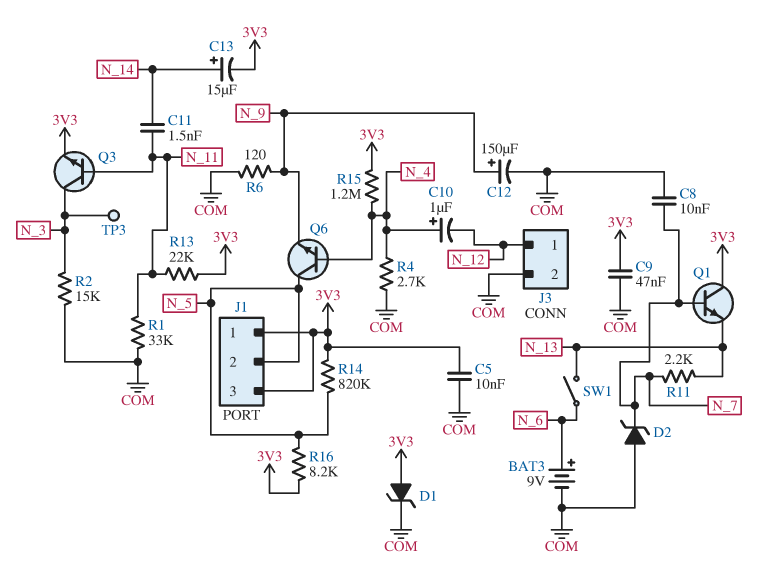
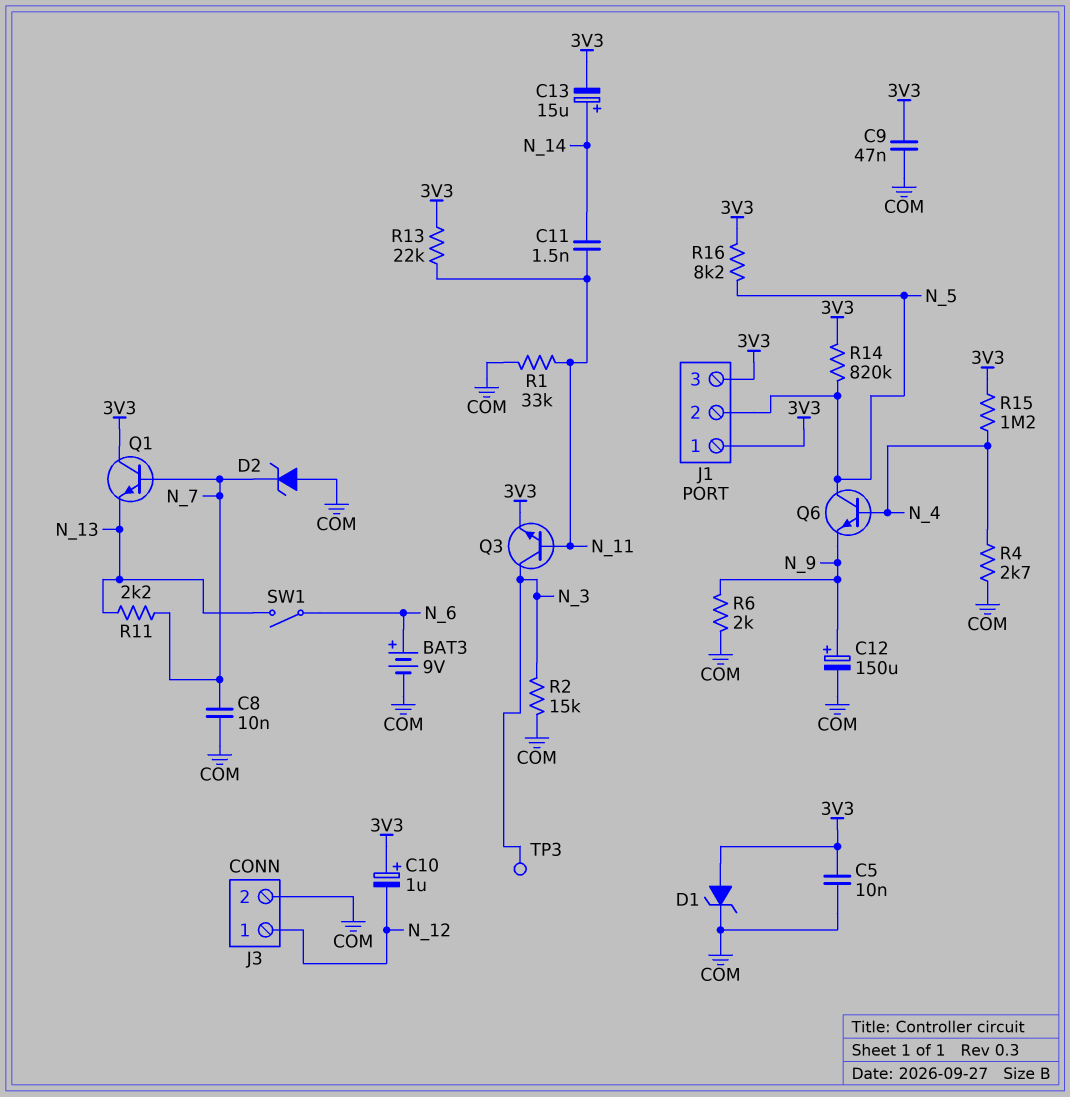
C10: 1uF (plus N_4, minus N_12) -> 1uF (plus 3V3, minus N_12)
R6: 120 (COM, N_9) -> 2k (COM, N_9)

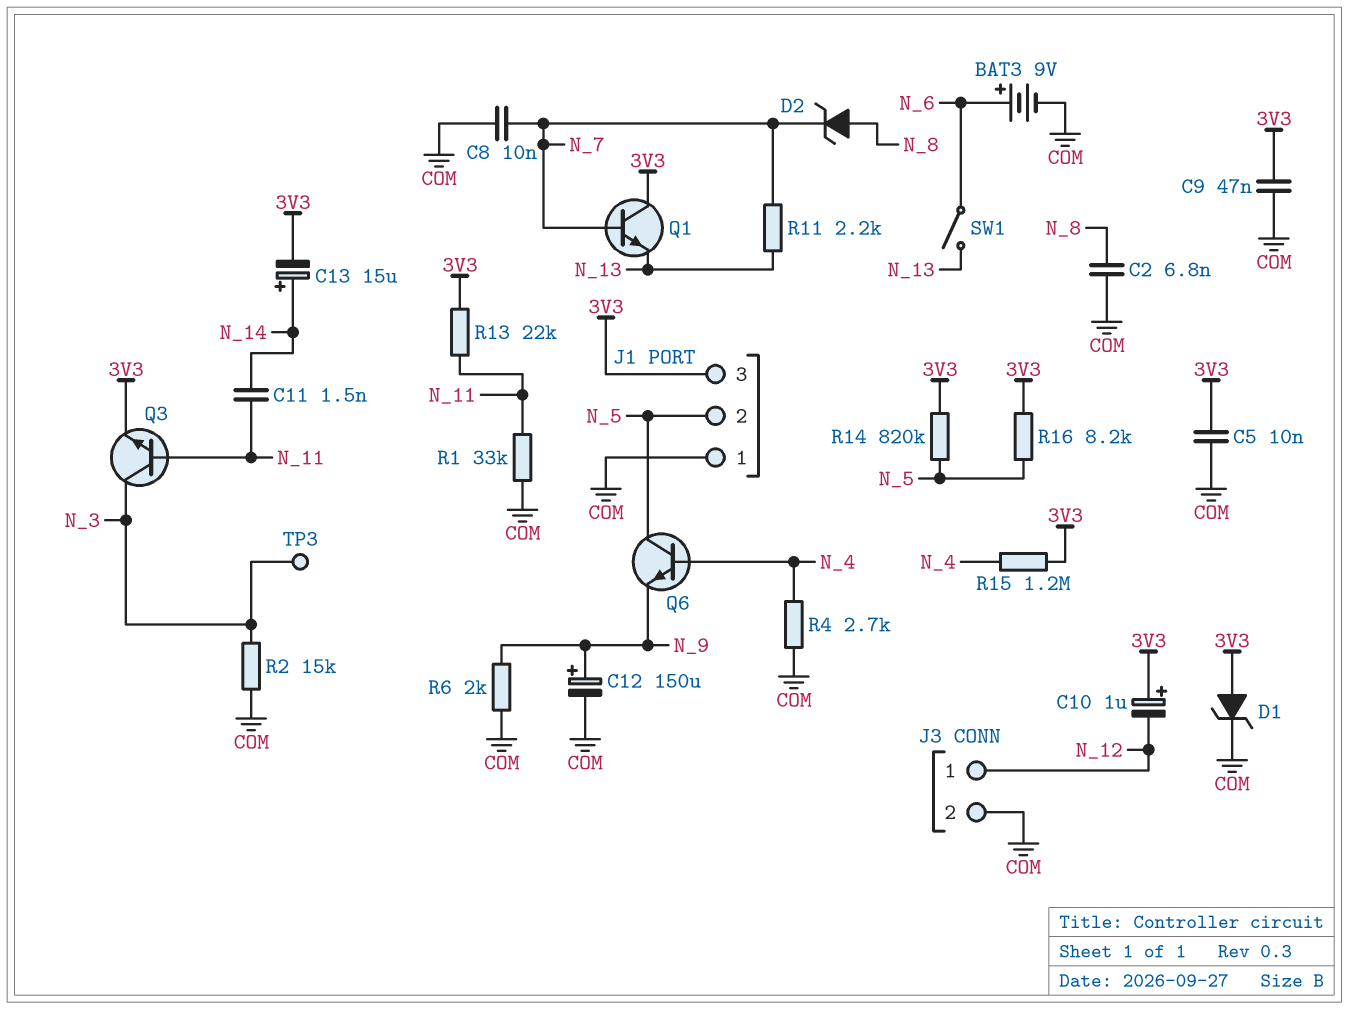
C2: none -> 6.8nF (COM, N_8)
D2: zener (A COM, K N_7) -> zener (A N_8, K N_7)
J1 pin 1: 3V3 -> COM

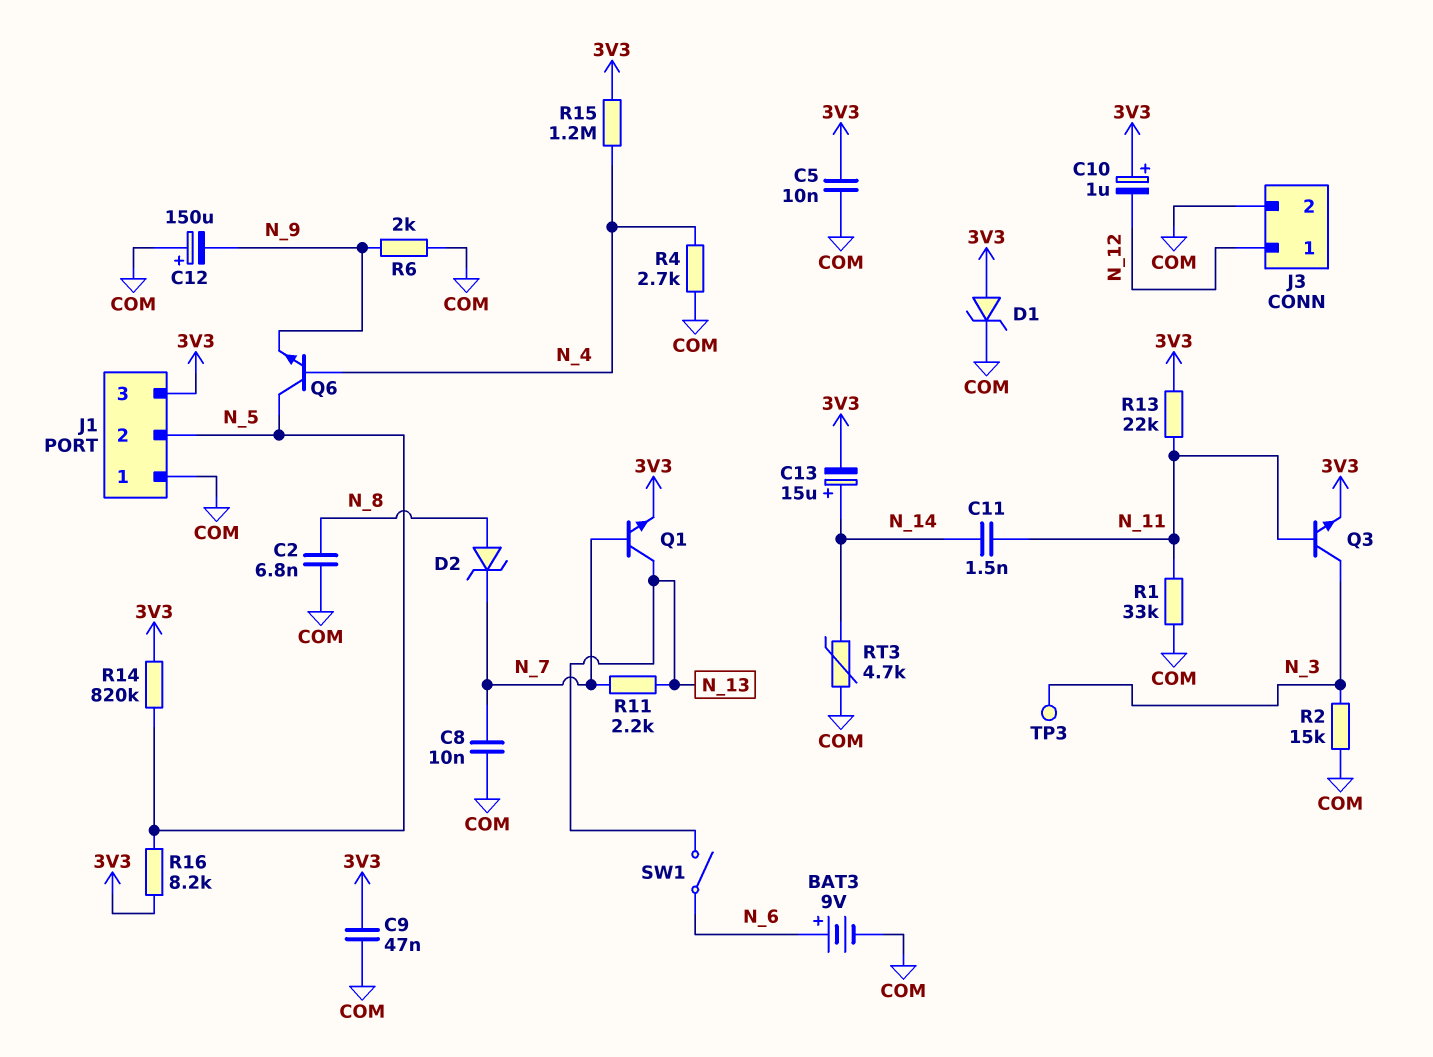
C12: 150uF (plus N_9, minus COM) -> 150uF (plus COM, minus N_9)
Q1: NPN (B N_7, C 3V3, E N_13) -> NPN (B N_7, C N_13, E 3V3)
RT3: none -> 4.7k (COM, N_14)

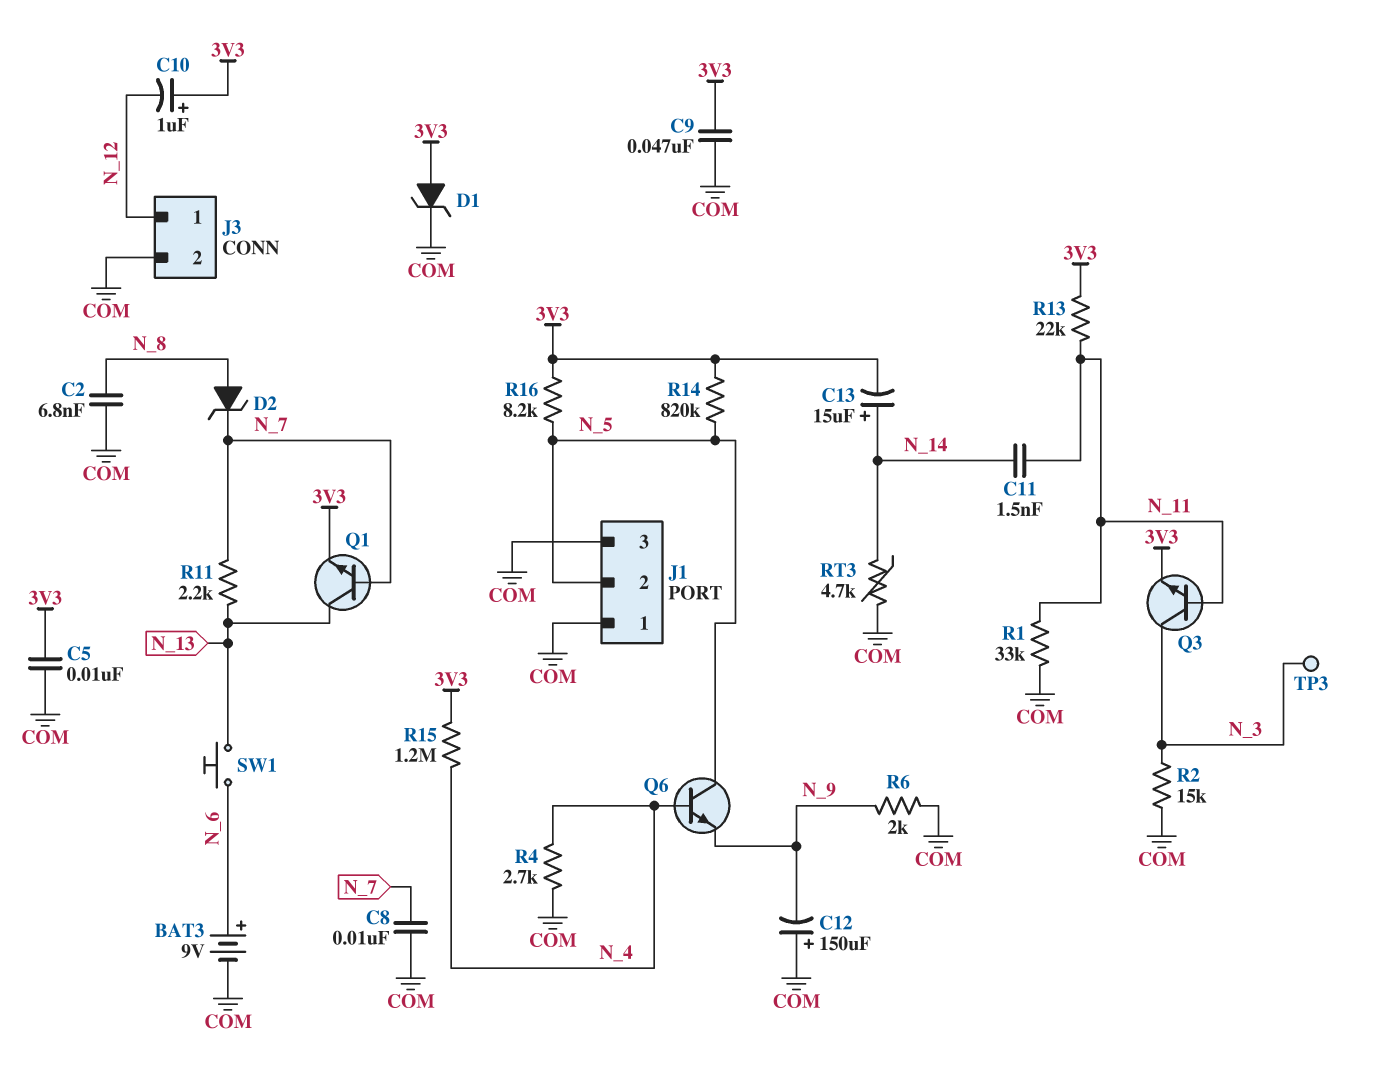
J1 pin 3: 3V3 -> COM
SW1: switch (N_6, N_13) -> button (N_6, N_13)

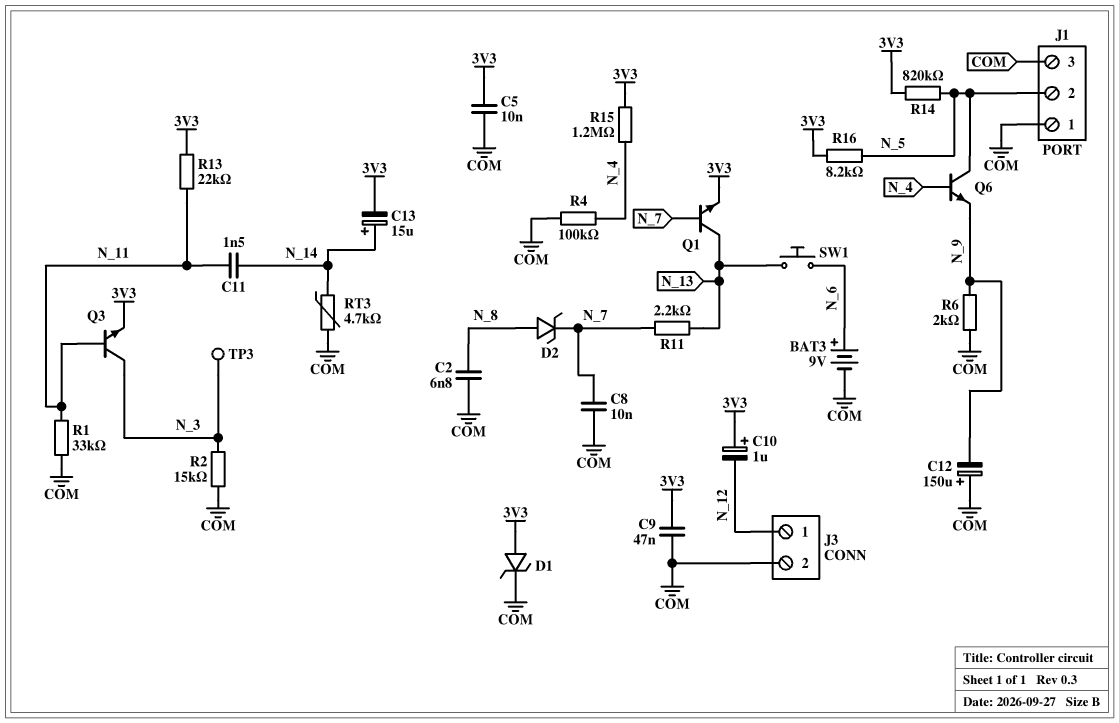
R4: 2.7k (COM, N_4) -> 100k (COM, N_4)

